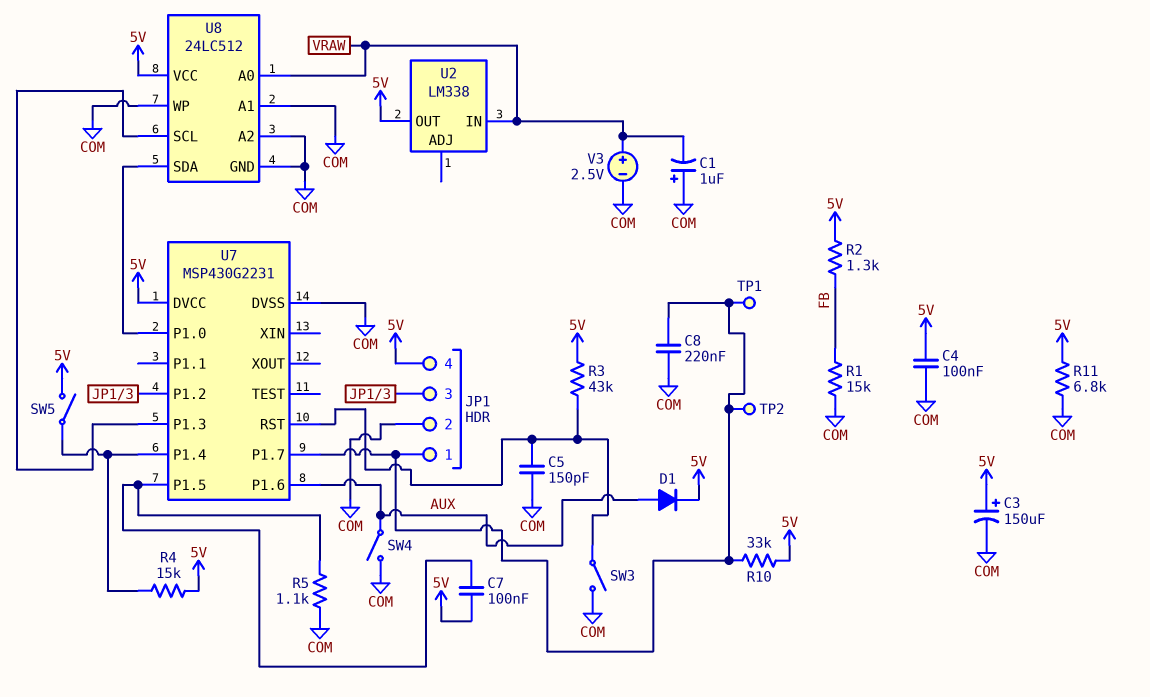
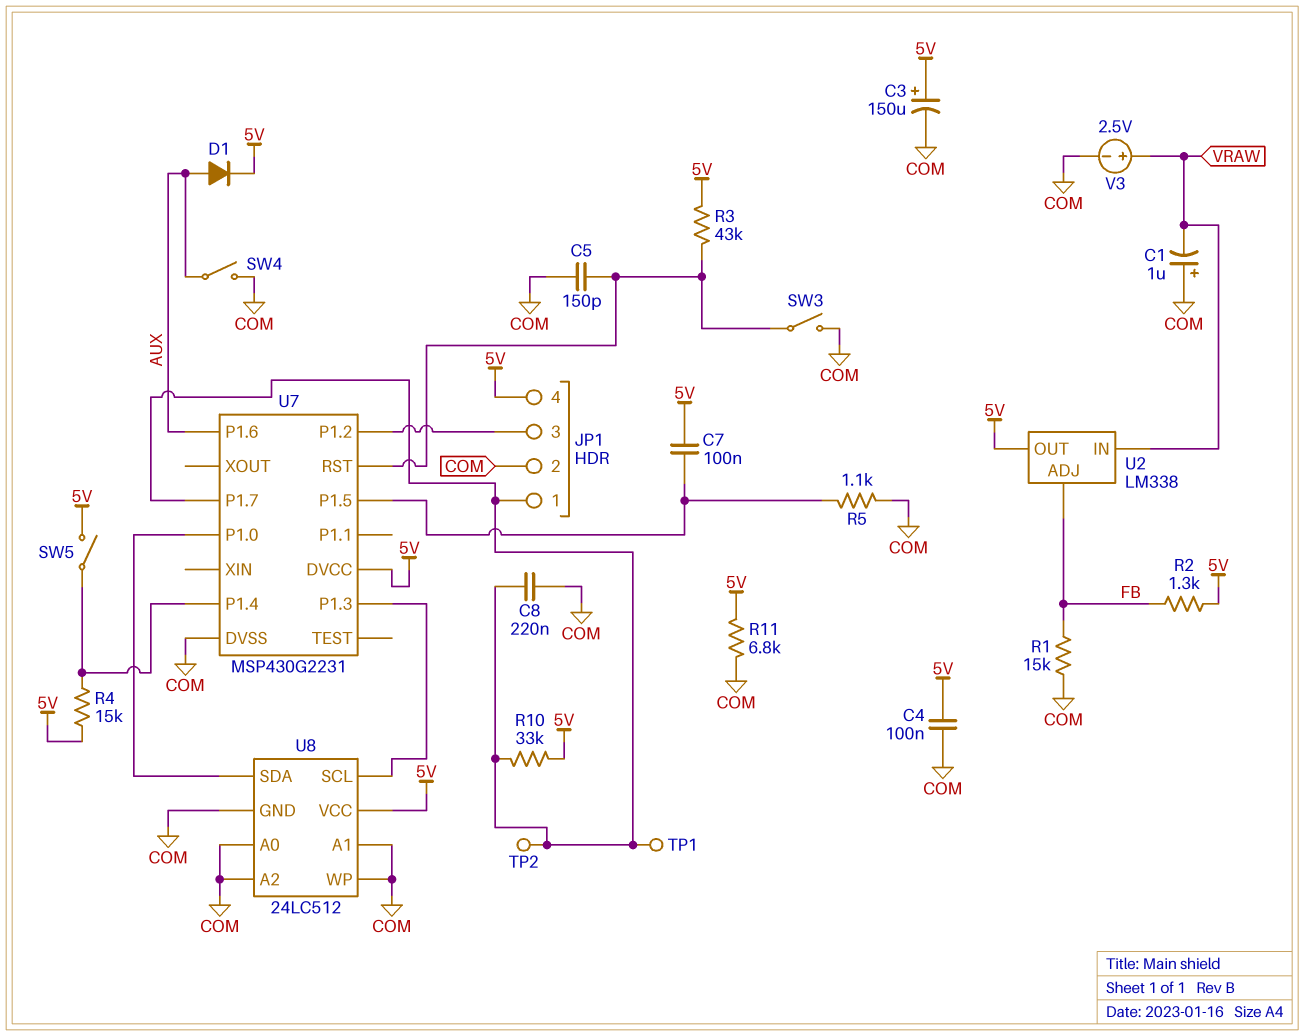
U2 pin ADJ: none -> FB
U8 pin A0: VRAW -> COM

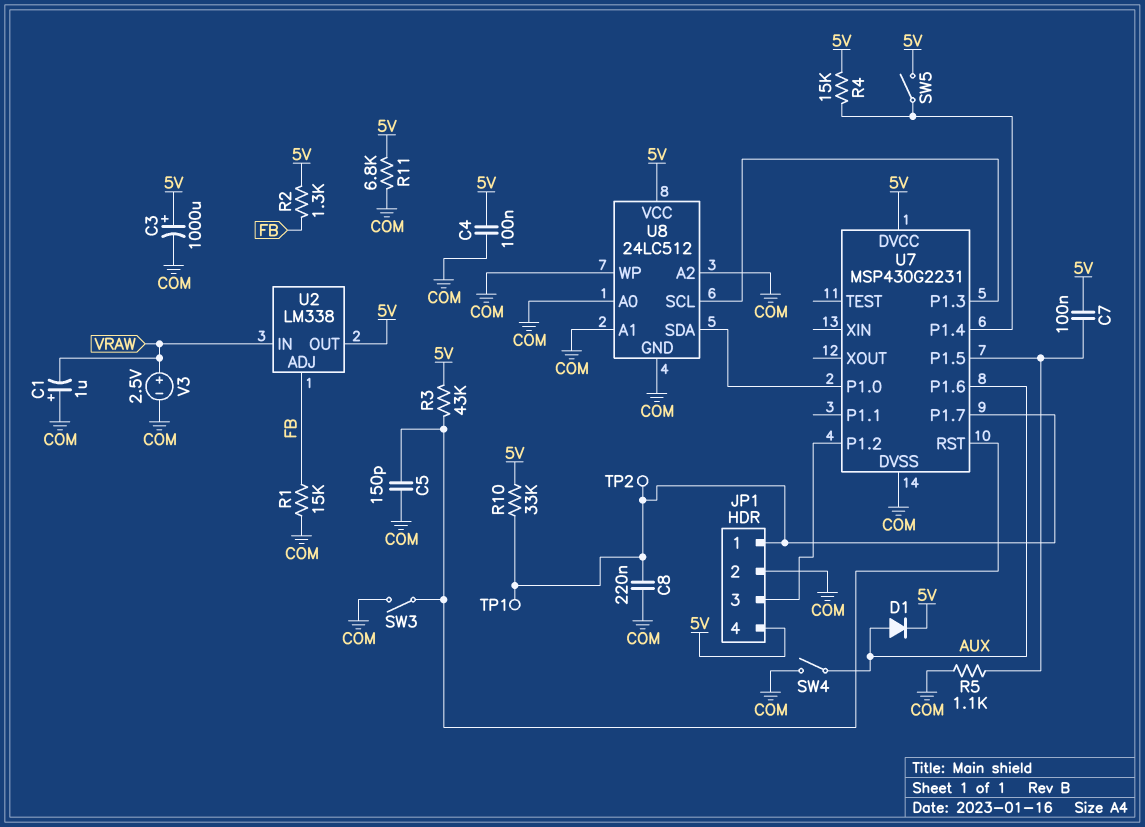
C3: 150uF (plus 5V, minus COM) -> 1000uF (plus 5V, minus COM)

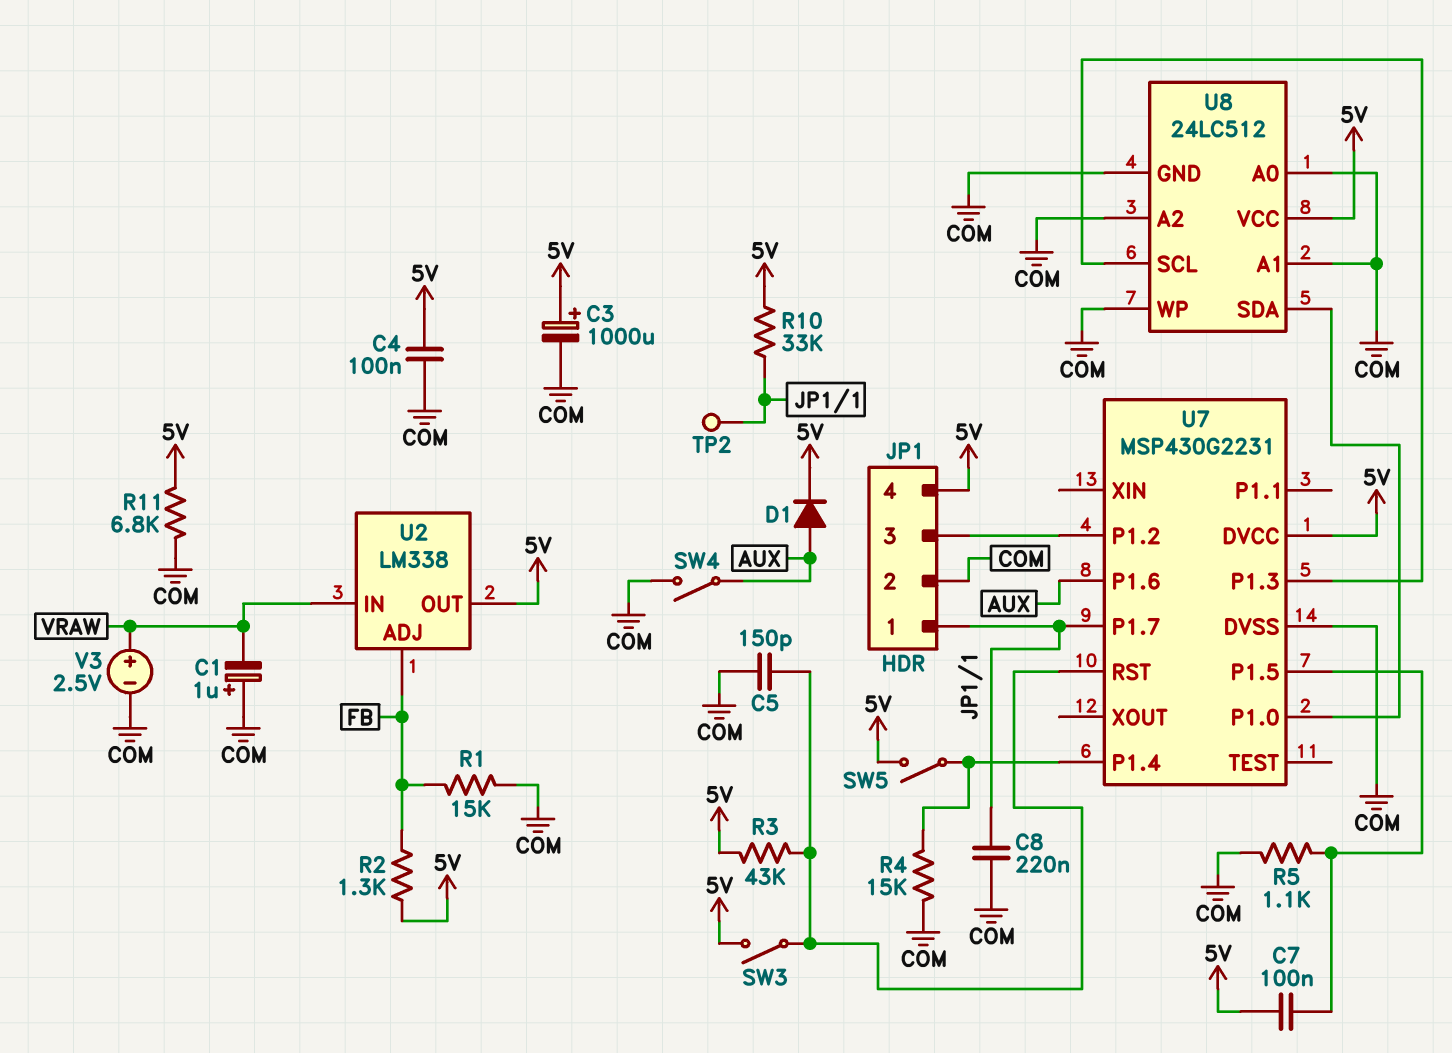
R4: 15k (5V, U7/P1.4) -> 15k (COM, U7/P1.4)
SW3: switch (COM, U7/RST) -> switch (5V, U7/RST)
TP1: test point (JP1/1) -> none

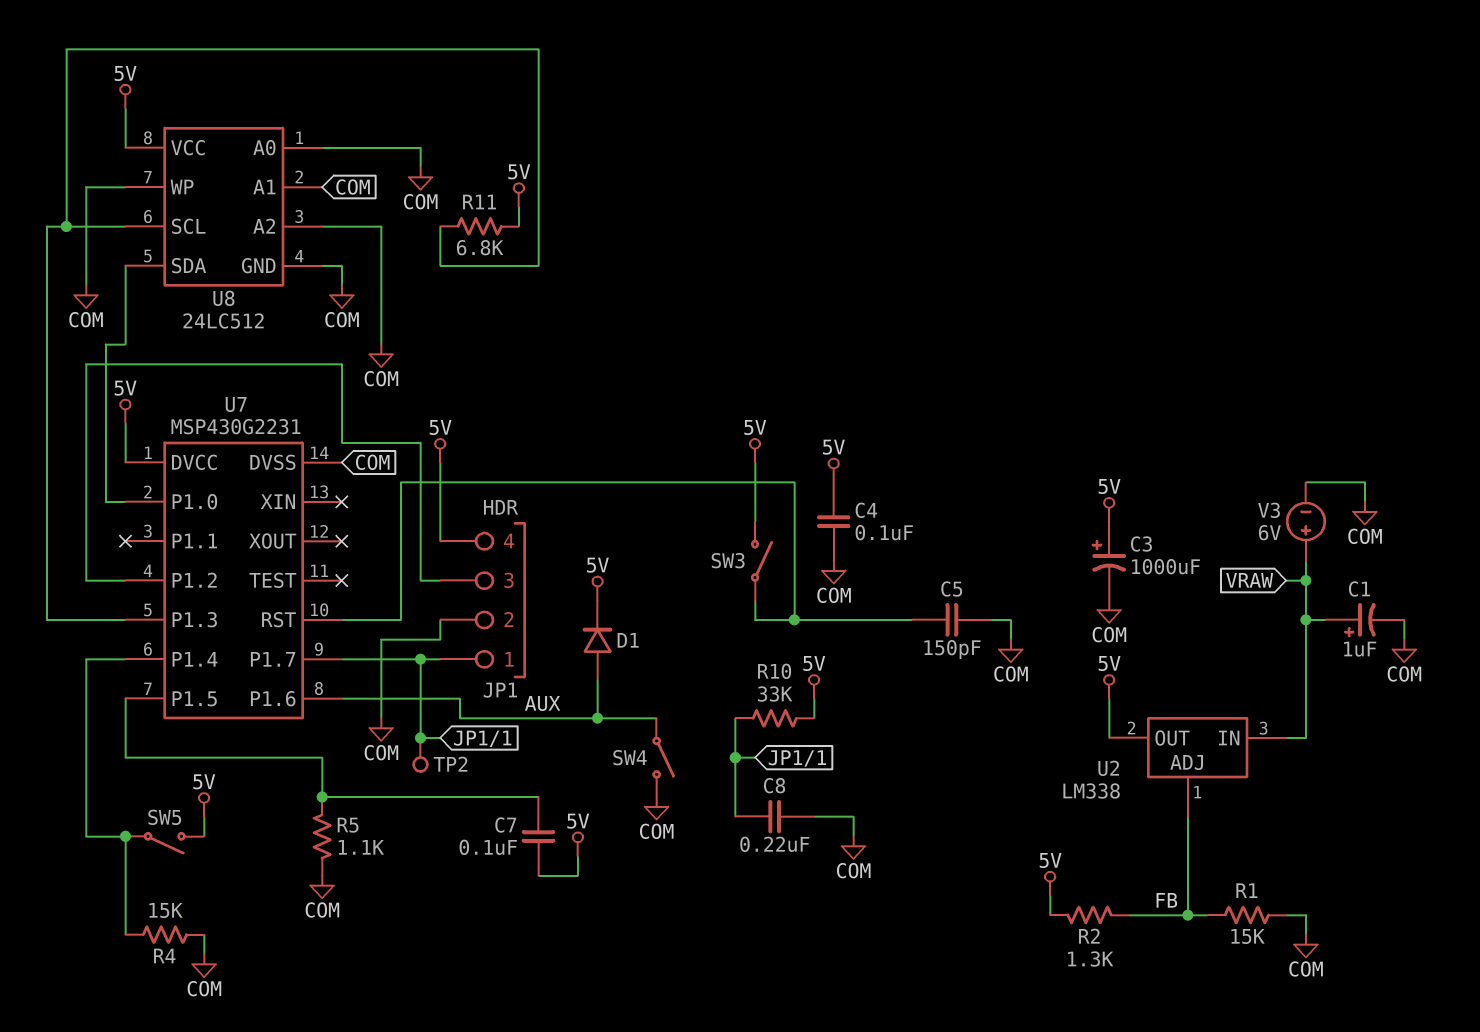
C1: 1uF (plus COM, minus VRAW) -> 1uF (plus VRAW, minus COM)
R3: 43k (5V, U7/RST) -> none
R11: 6.8k (5V, COM) -> 6.8k (5V, U7/P1.3)
V3: 2.5V (plus VRAW, minus COM) -> 6V (plus VRAW, minus COM)

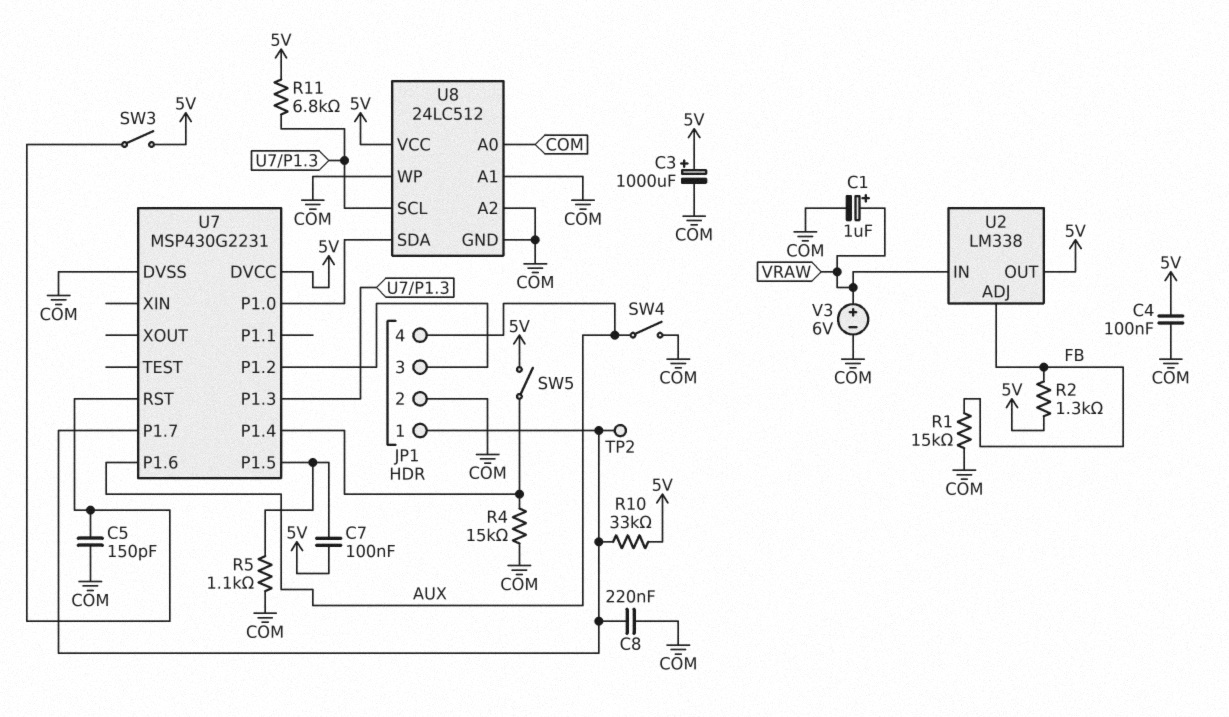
D1: diode (A AUX, K 5V) -> none
JP1 pin 4: 5V -> AUX

